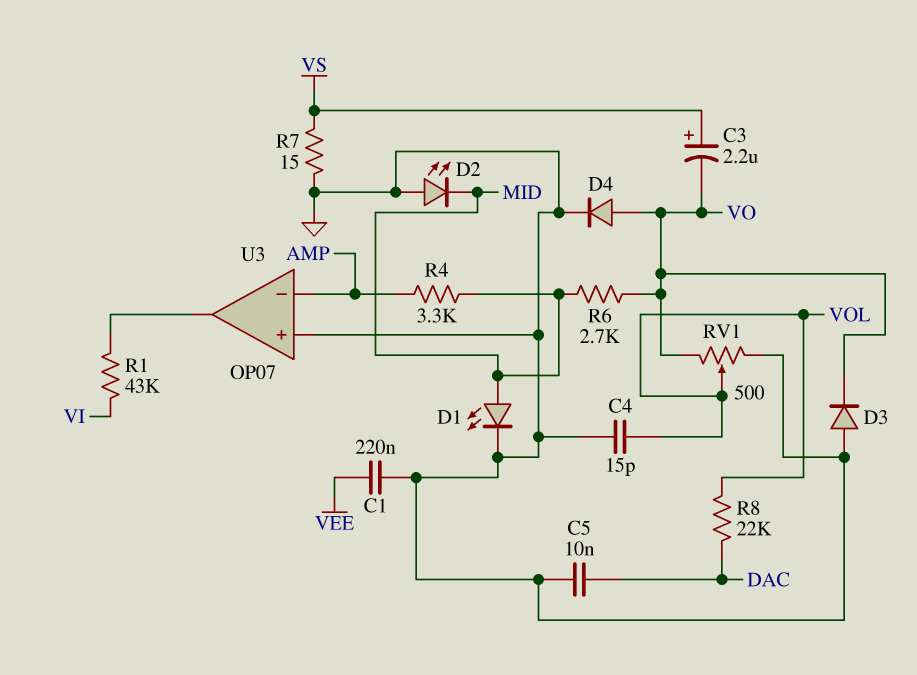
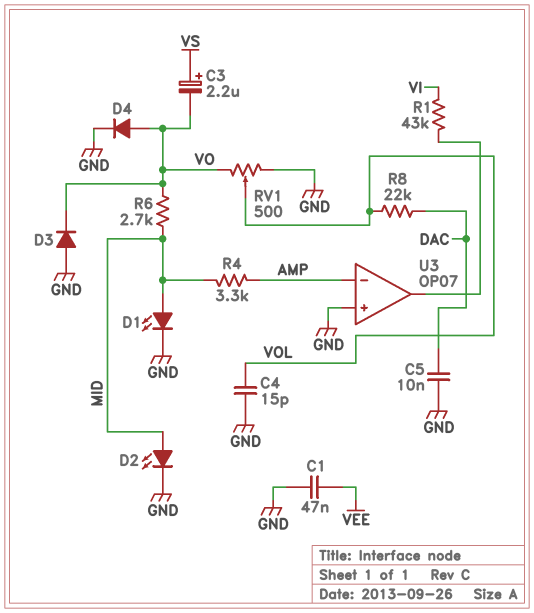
C1: 220nF (GND, VEE) -> 47nF (GND, VEE)
D2: LED (A GND, K MID) -> LED (A MID, K GND)
R7: 15 (GND, VS) -> none

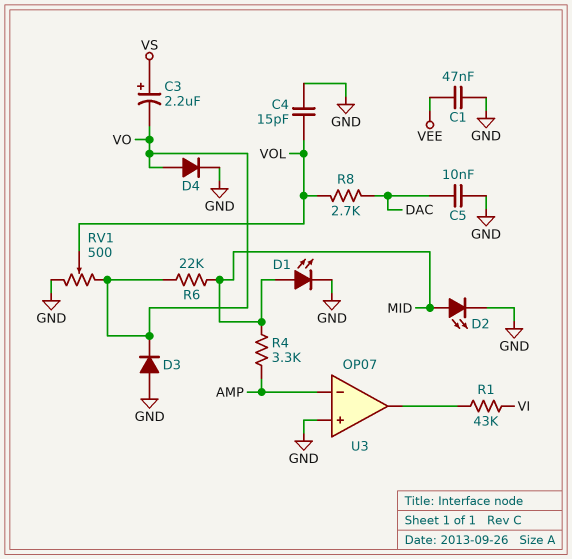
R6: 2.7k (MID, VO) -> 22k (MID, VO)
R8: 22k (DAC, VOL) -> 2.7k (DAC, VOL)

